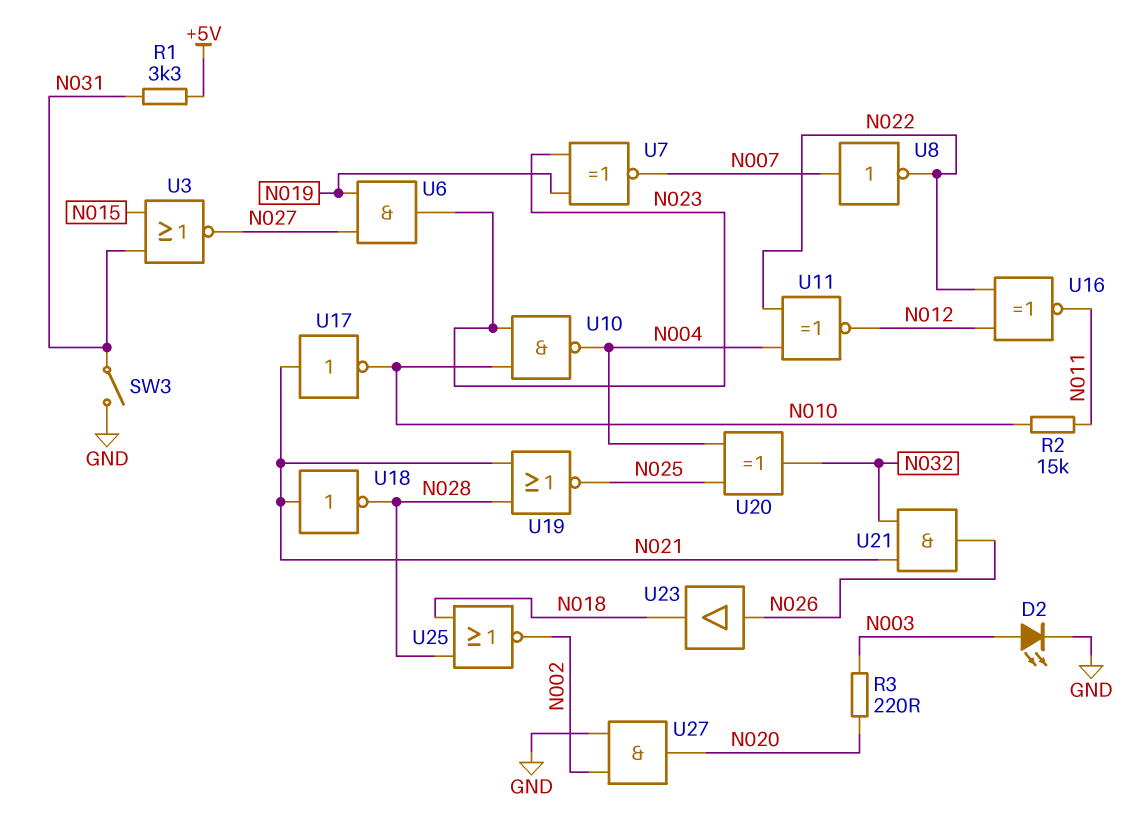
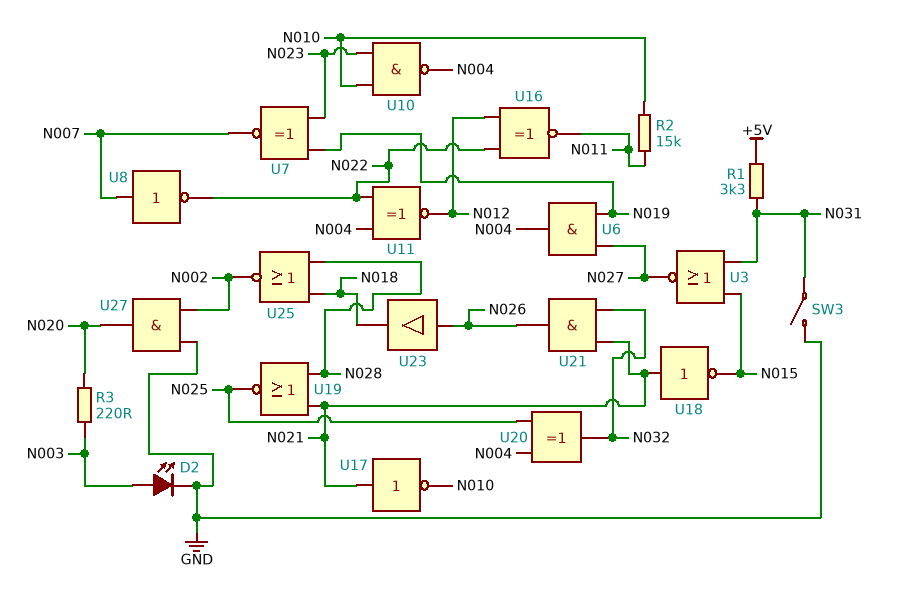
U6: AND (in N019, in N027, out N023) -> AND (in N019, in N027, out N004)
U18: NOT (in N021, out N028) -> NOT (in N021, out N015)

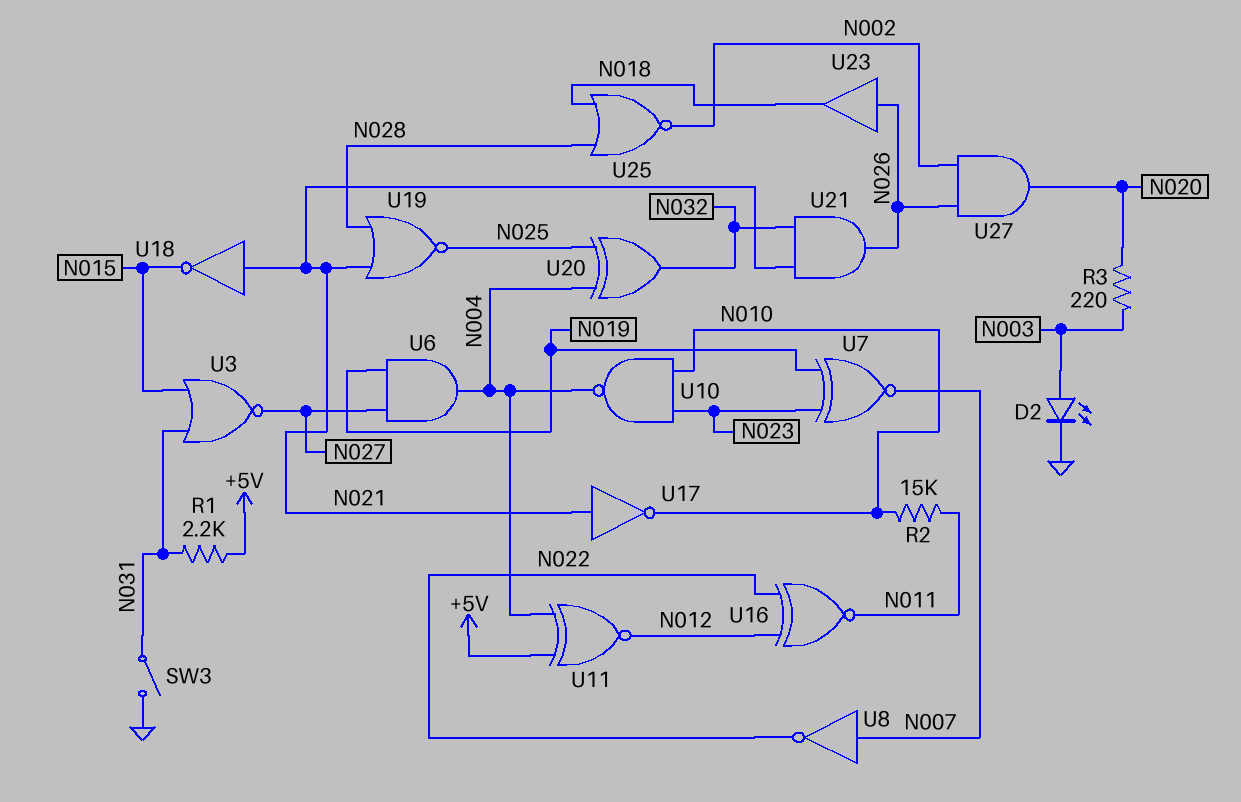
R1: 3.3k (+5V, N031) -> 2.2k (+5V, N031)
U11: XNOR (in N004, in N022, out N012) -> XNOR (in +5V, in N004, out N012)
U27: AND (in GND, in N002, out N020) -> AND (in N002, in N026, out N020)

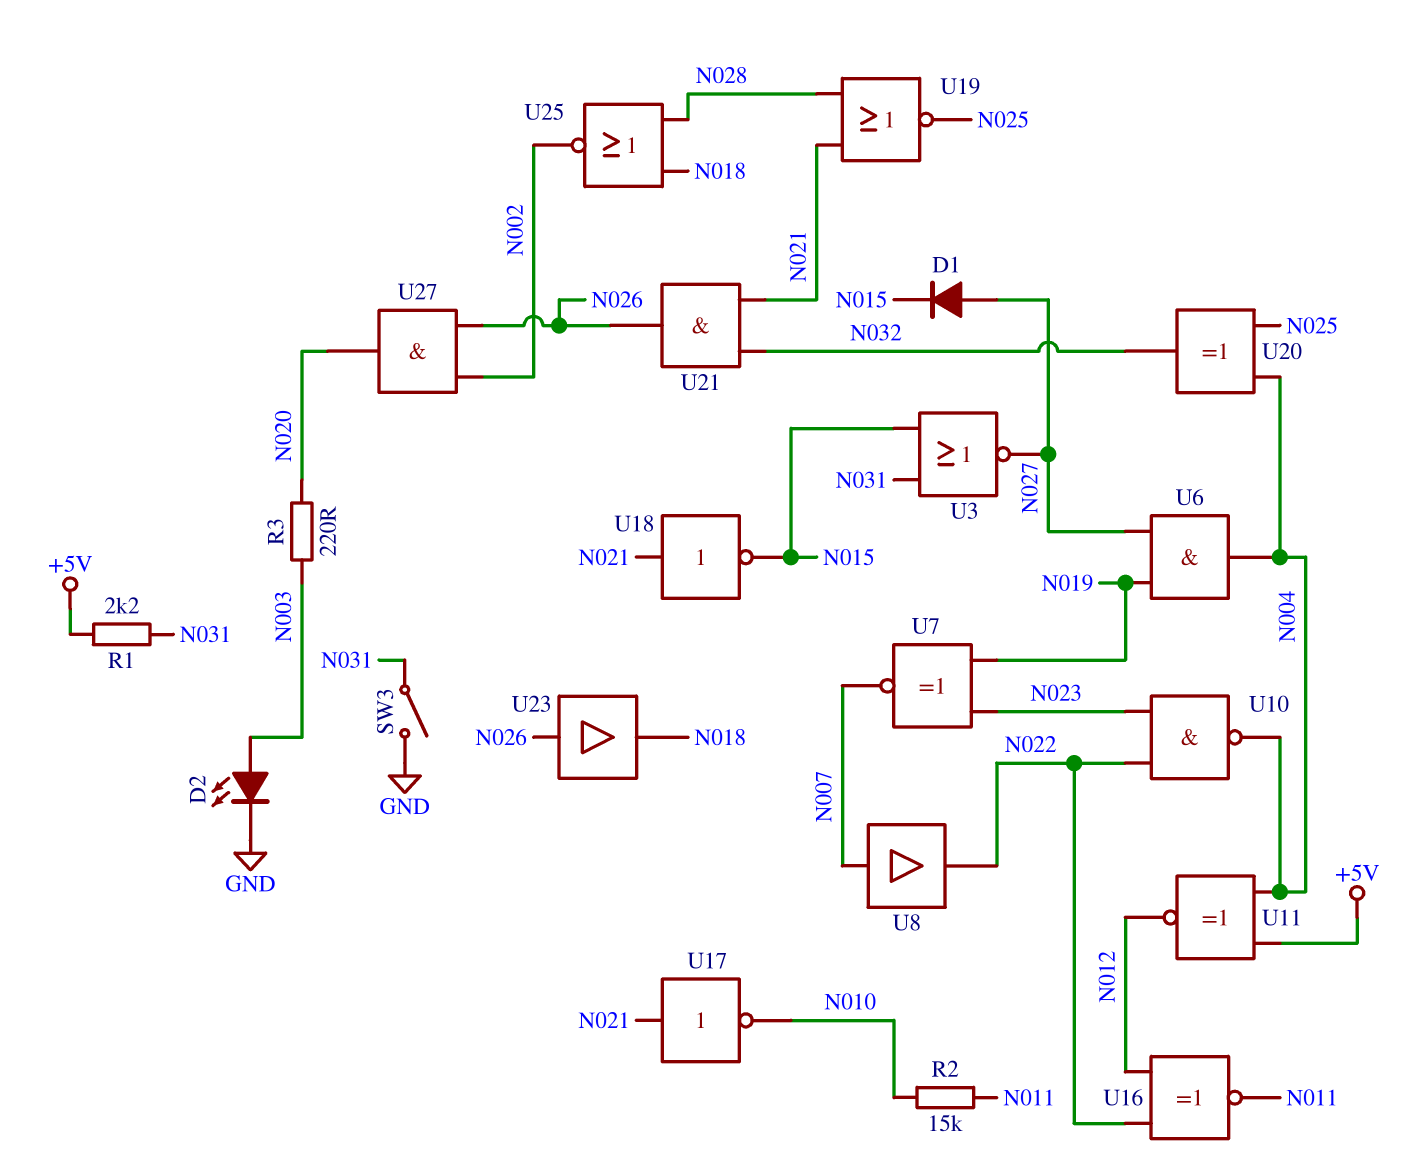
D1: none -> diode (A N027, K N015)
U8: NOT (in N007, out N022) -> buffer (in N007, out N022)
U10: NAND (in N010, in N023, out N004) -> NAND (in N022, in N023, out N004)

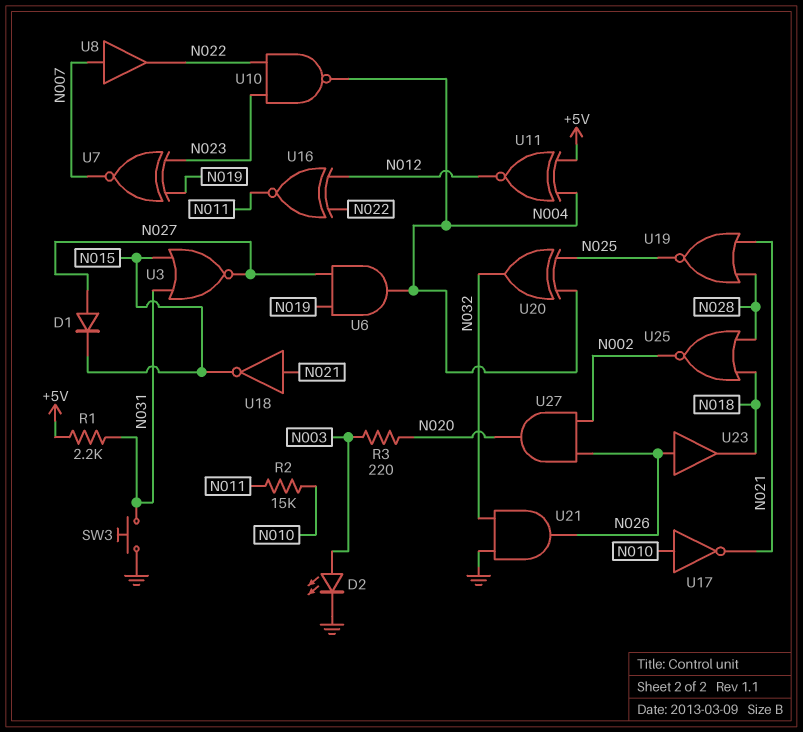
SW3: switch (GND, N031) -> button (GND, N031)
U17: NOT (in N021, out N010) -> NOT (in N010, out N021)
U21: AND (in N021, in N032, out N026) -> AND (in GND, in N032, out N026)

